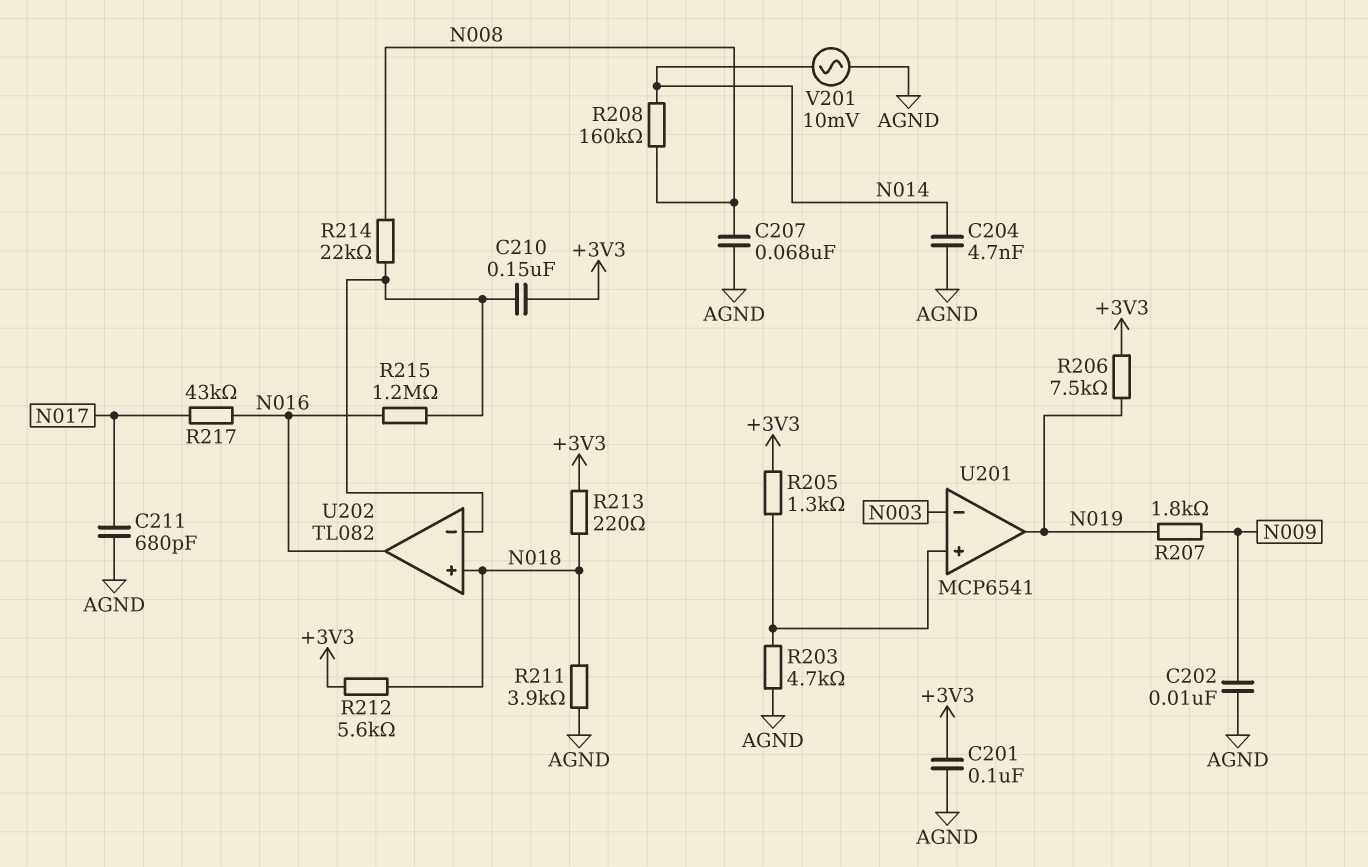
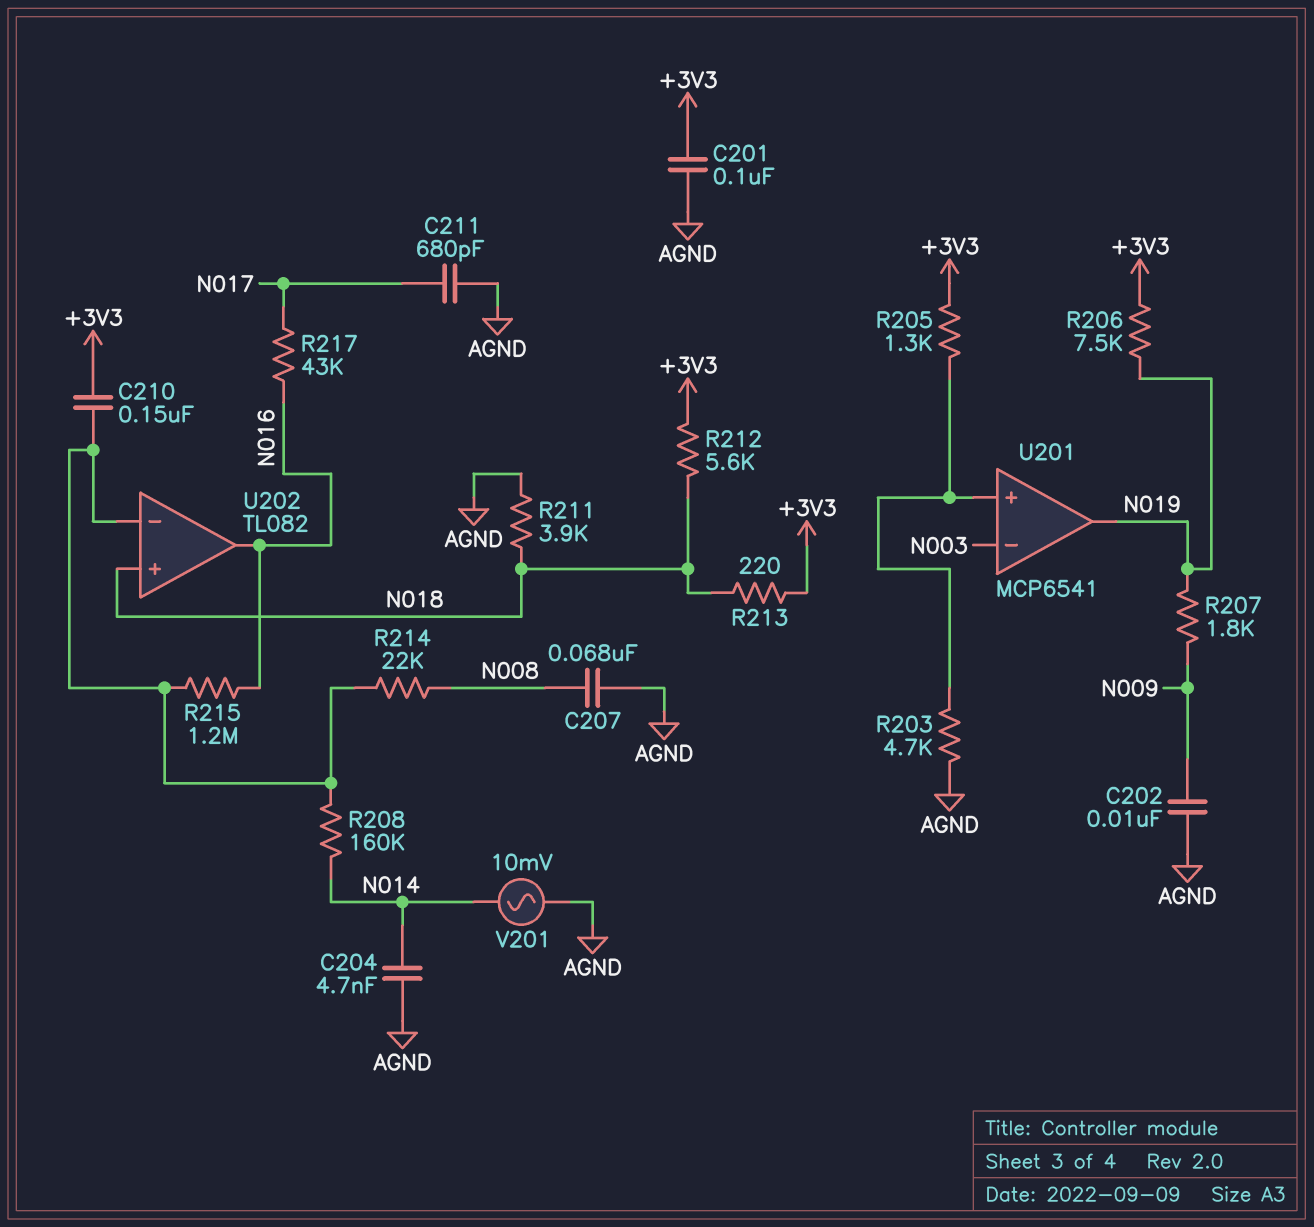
R208: 160k (N008, N014) -> 160k (N014, U202/in-)

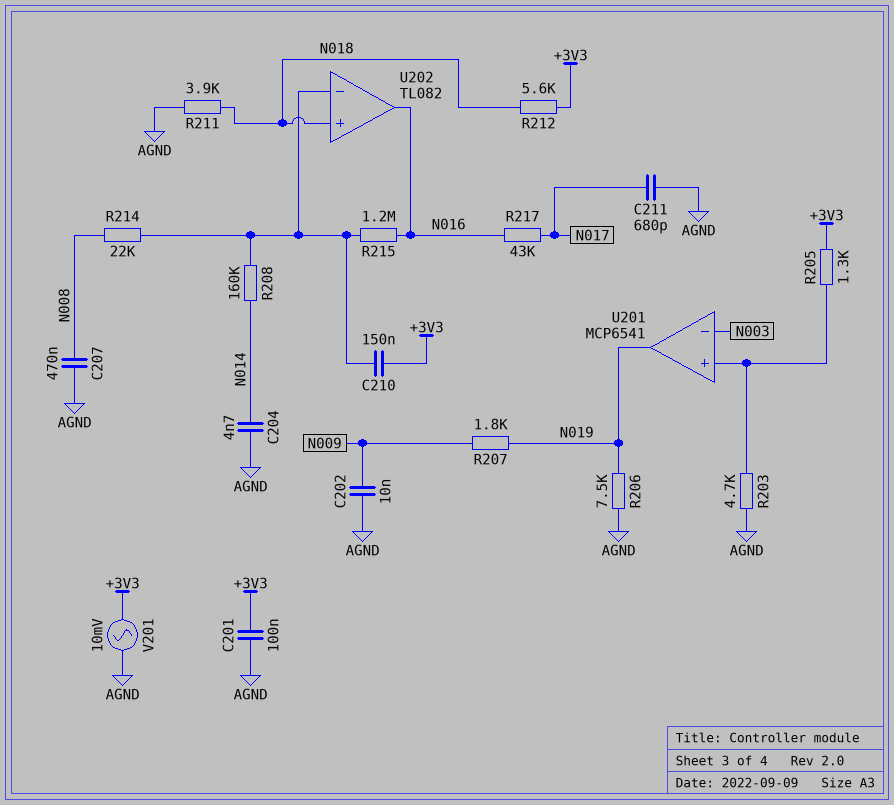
C207: 68nF (AGND, N008) -> 470nF (AGND, N008)
R206: 7.5k (+3V3, N019) -> 7.5k (AGND, N019)
R213: 220 (+3V3, N018) -> none
V201: AC 10mV (AGND, N014) -> AC 10mV (+3V3, AGND)

